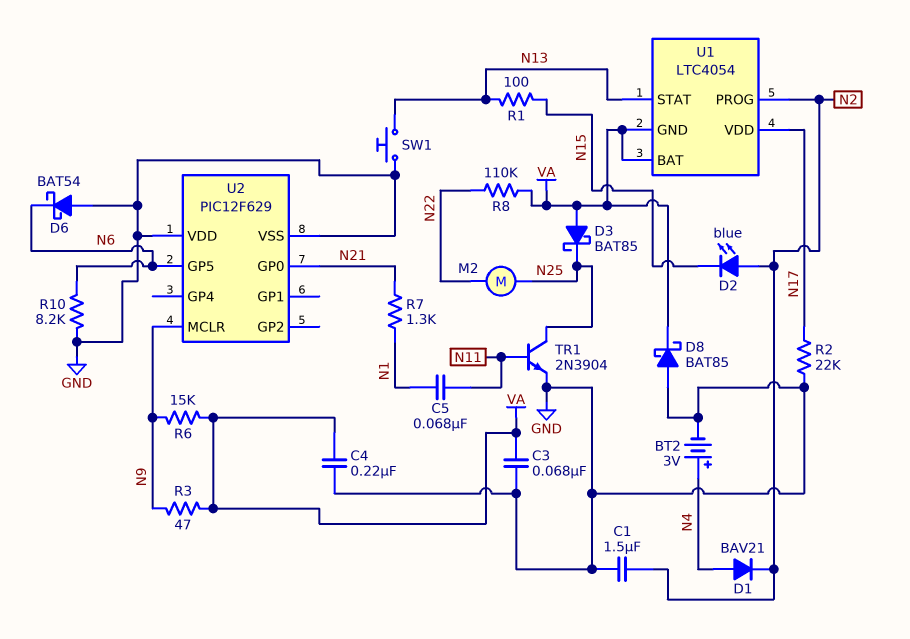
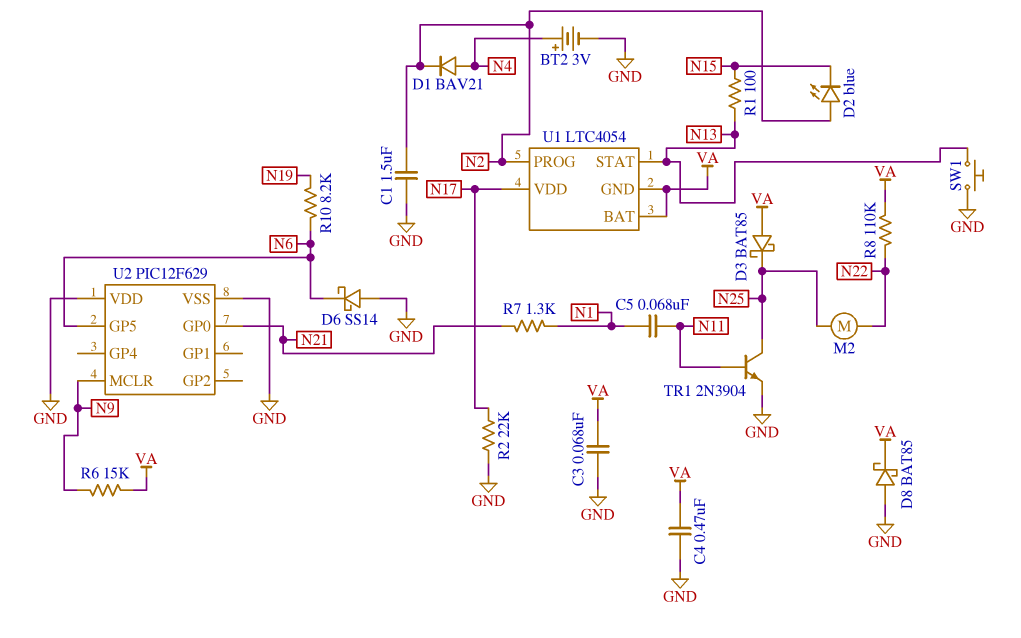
C4: 220nF (GND, VA) -> 470nF (GND, VA)
D6: schottky BAT54 (A GND, K N6) -> schottky SS14 (A GND, K N6)
R3: 47 (N9, VA) -> none
R10: 8.2k (GND, N6) -> 8.2k (N6, N19)

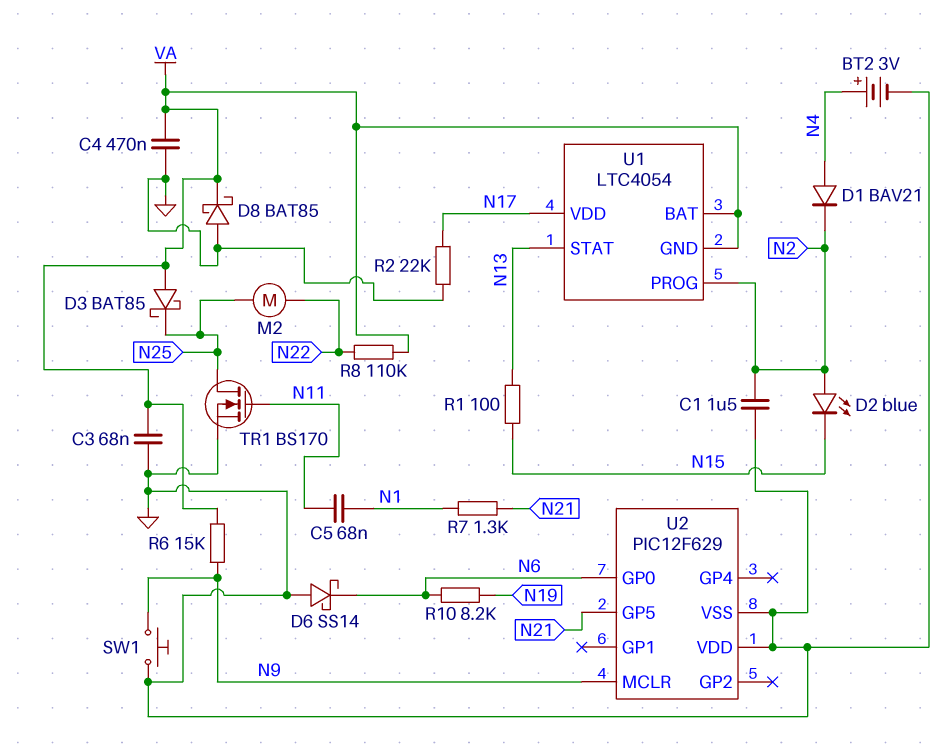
SW1: button (GND, N13) -> button (GND, N9)
TR1: NPN 2N3904 (B N11, C N25, E GND) -> NMOS BS170 (G N11, D N25, S GND)
U2 pin GP0: N21 -> N6
U2 pin GP5: N6 -> N21

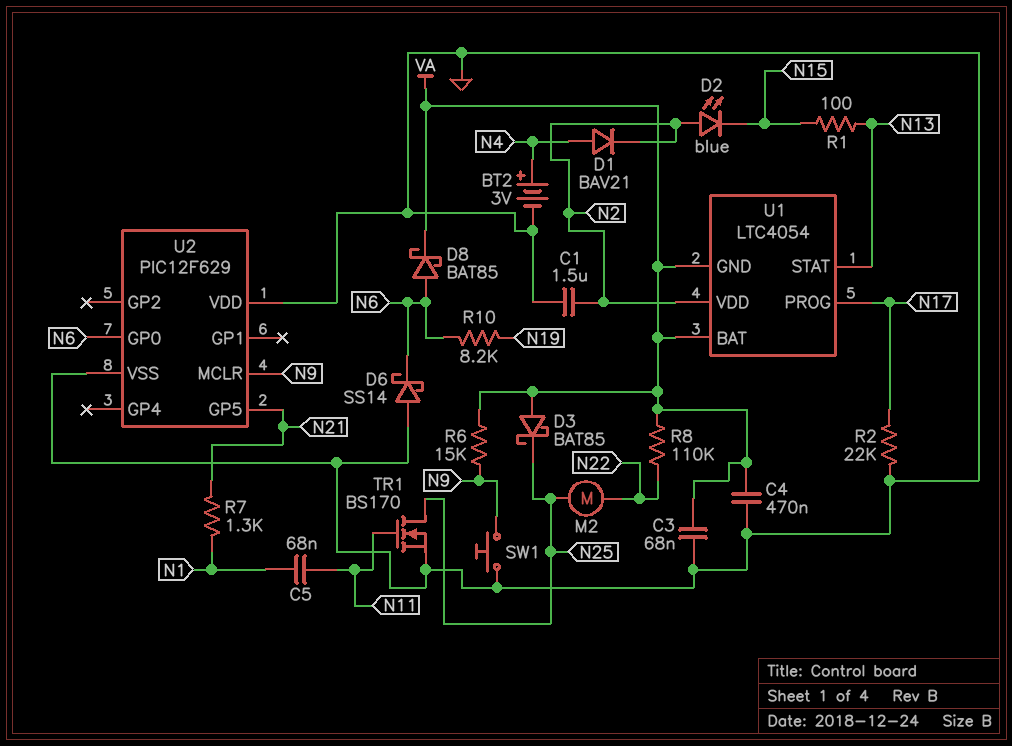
D8: schottky BAT85 (A GND, K VA) -> schottky BAT85 (A N6, K VA)
U1 pin PROG: N2 -> N17
U1 pin VDD: N17 -> N2

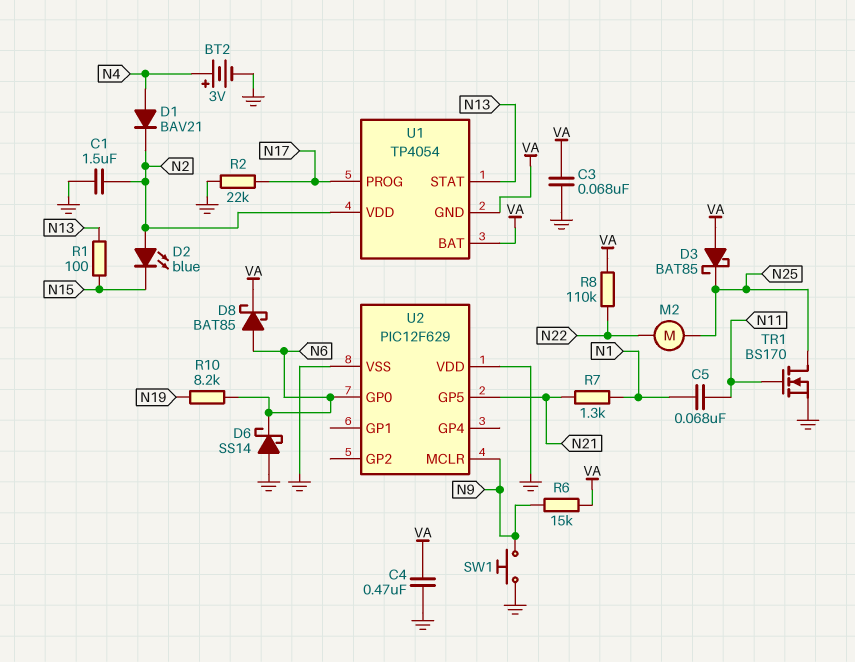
U1: LTC4054 -> TP4054

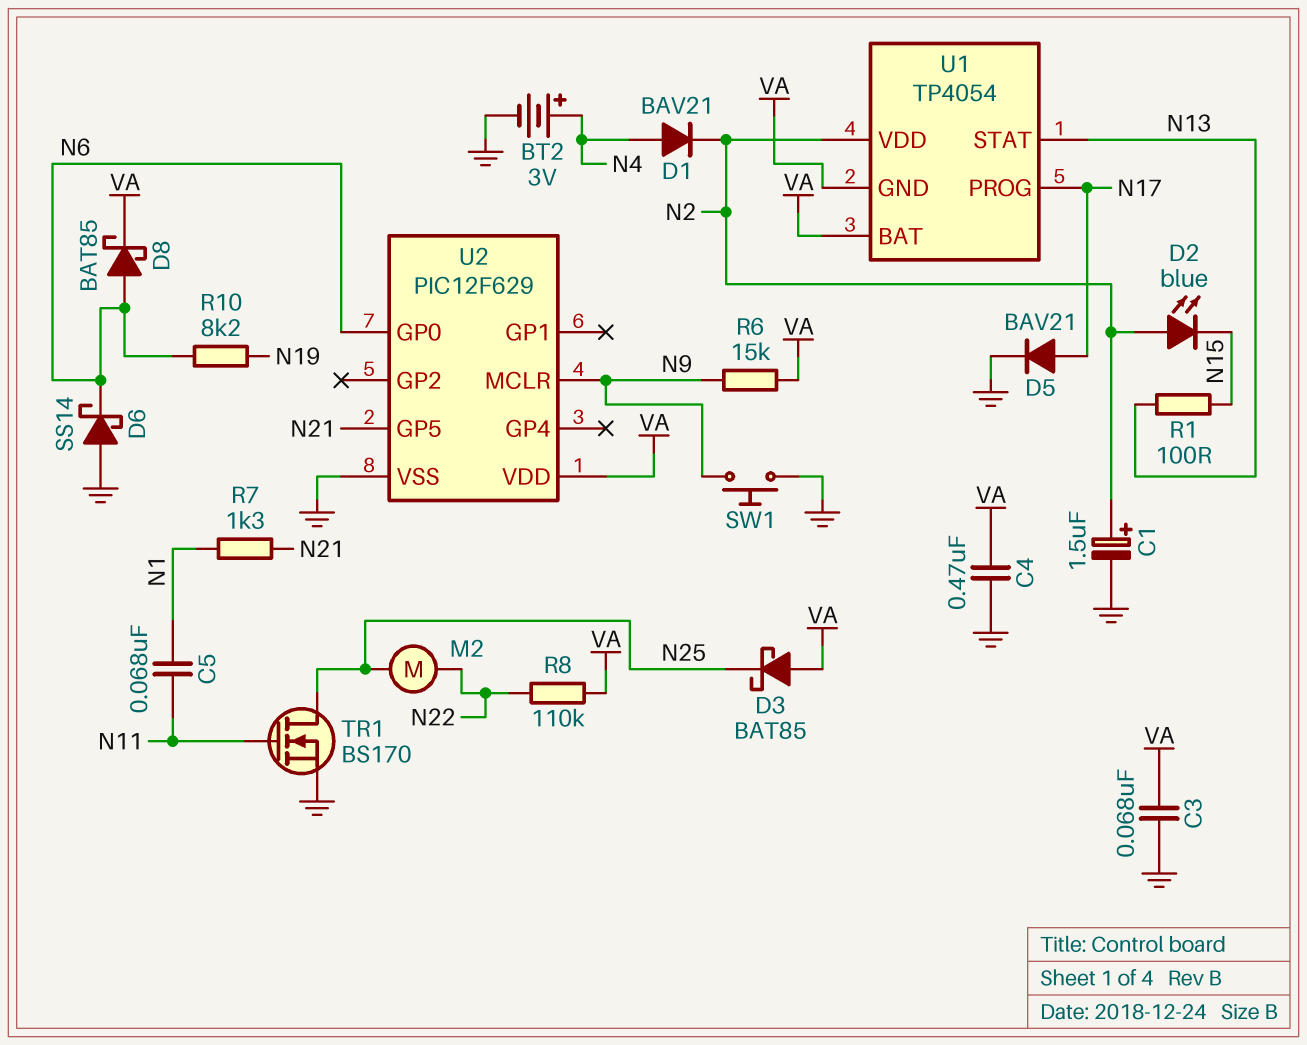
C1: 1.5uF (GND, N2) -> 1.5uF (plus N2, minus GND)
D5: none -> diode BAV21 (A N17, K GND)
R2: 22k (GND, N17) -> none
U2 pin VDD: GND -> VA

